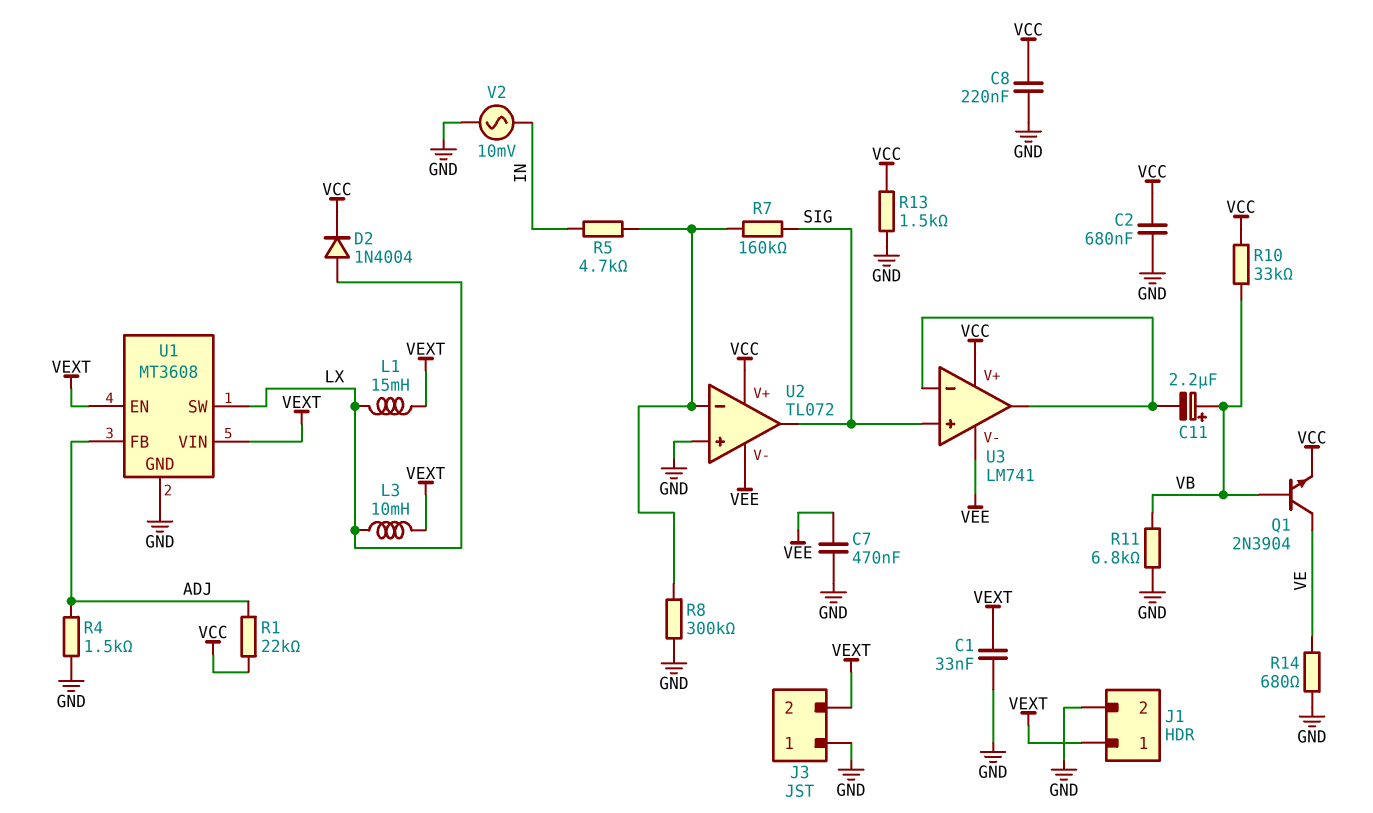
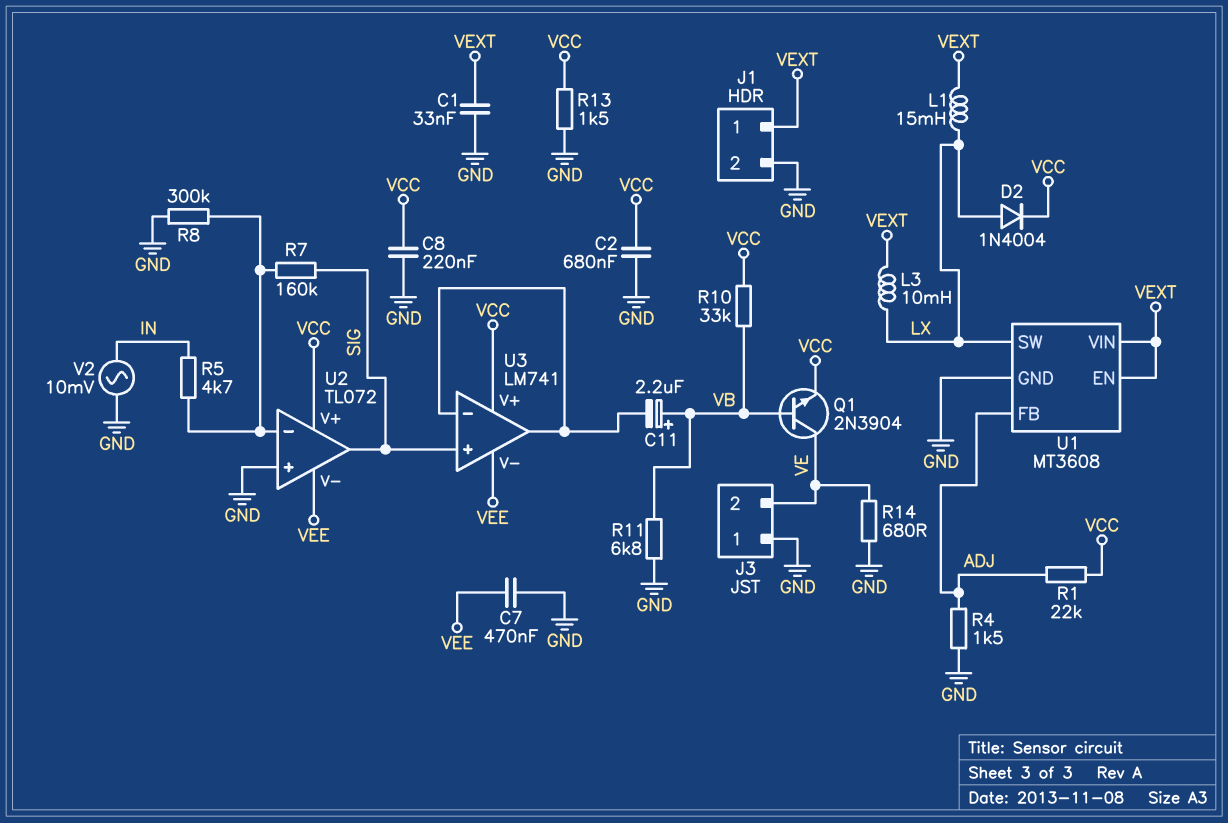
J3 pin 2: VEXT -> VE

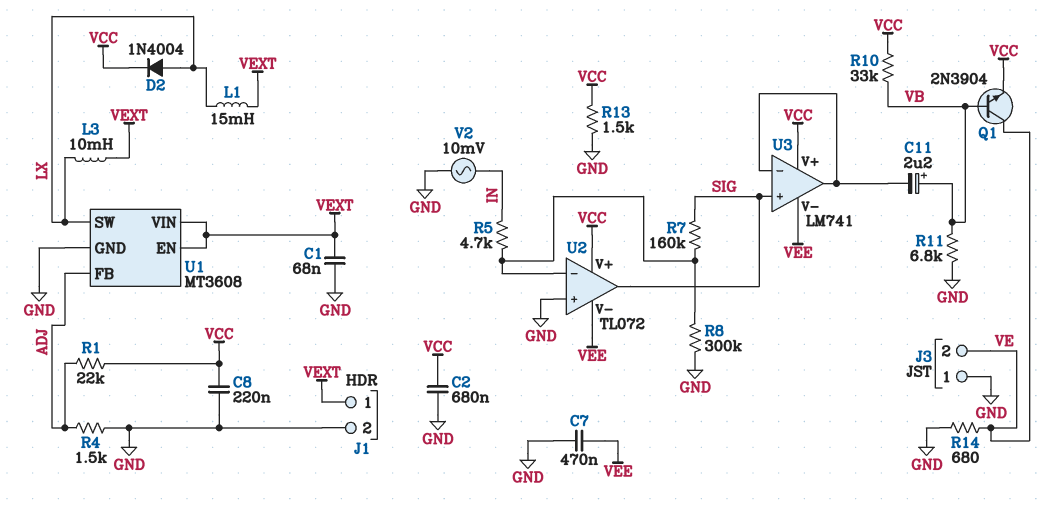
C1: 33nF (GND, VEXT) -> 68nF (GND, VEXT)

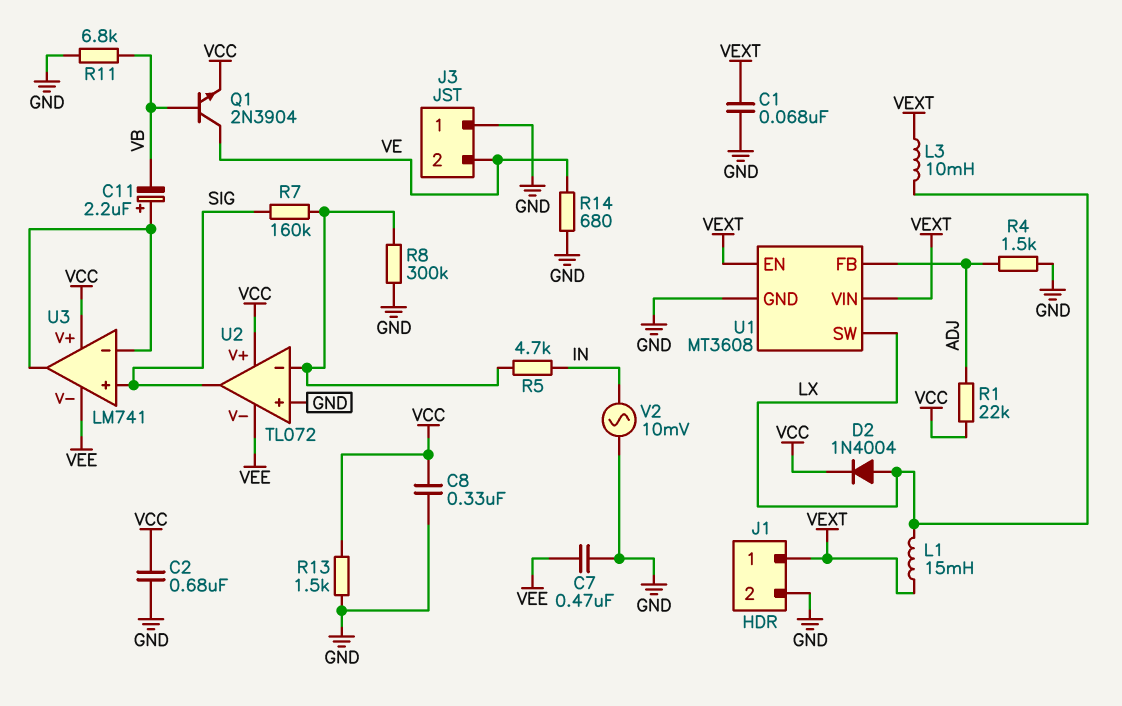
C8: 220nF (GND, VCC) -> 330nF (GND, VCC)
C11: 2.2uF (plus VB, minus U3/in-) -> 2.2uF (plus U3/in-, minus VB)
R10: 33k (VB, VCC) -> none

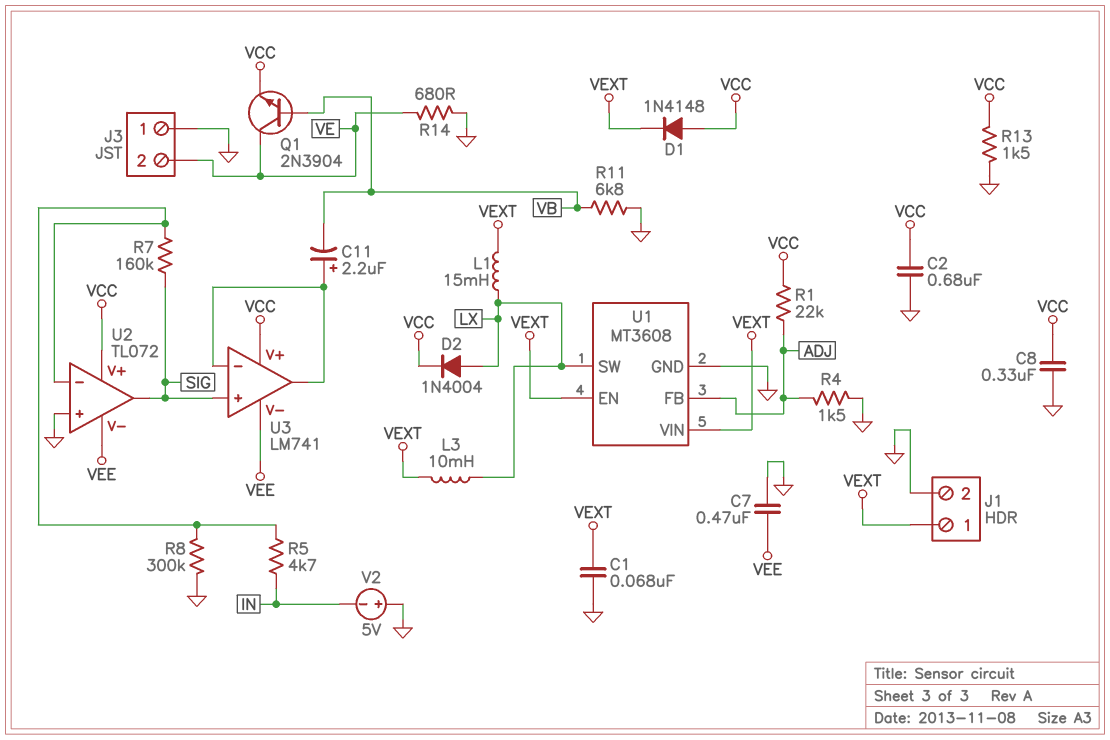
D1: none -> diode 1N4148 (A VCC, K VEXT)
V2: AC 10mV (GND, IN) -> 5V (plus GND, minus IN)

